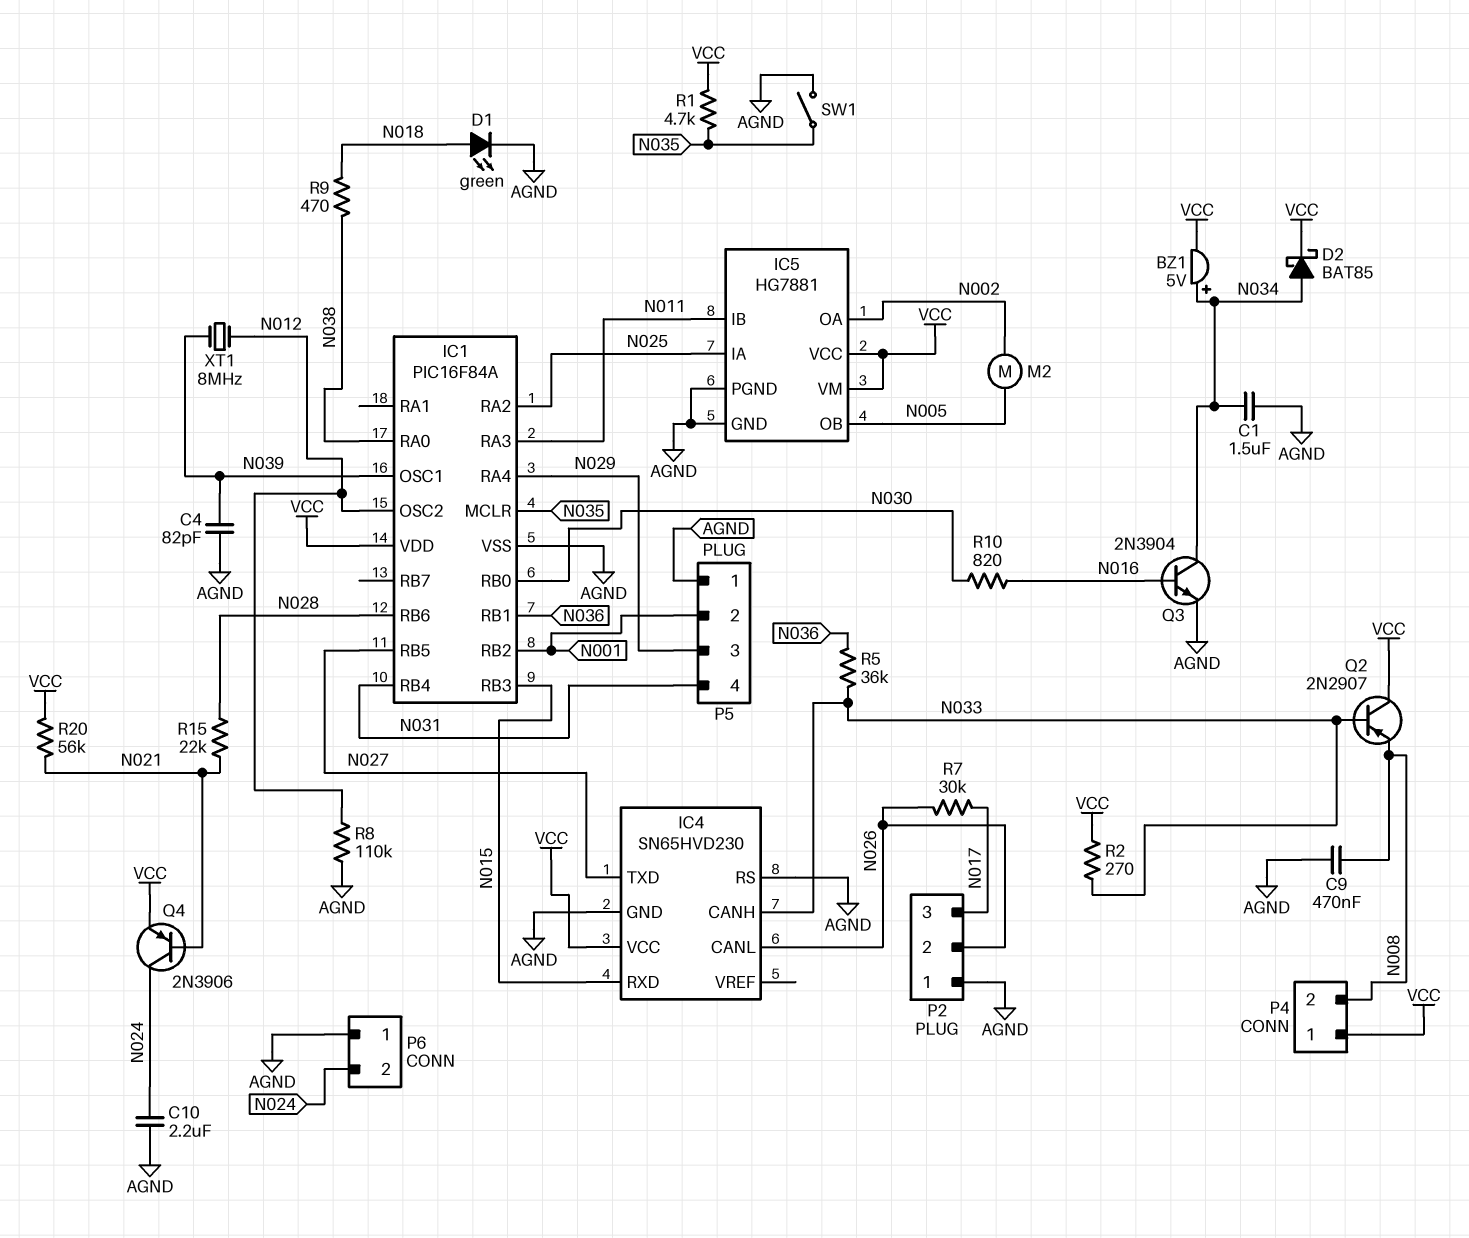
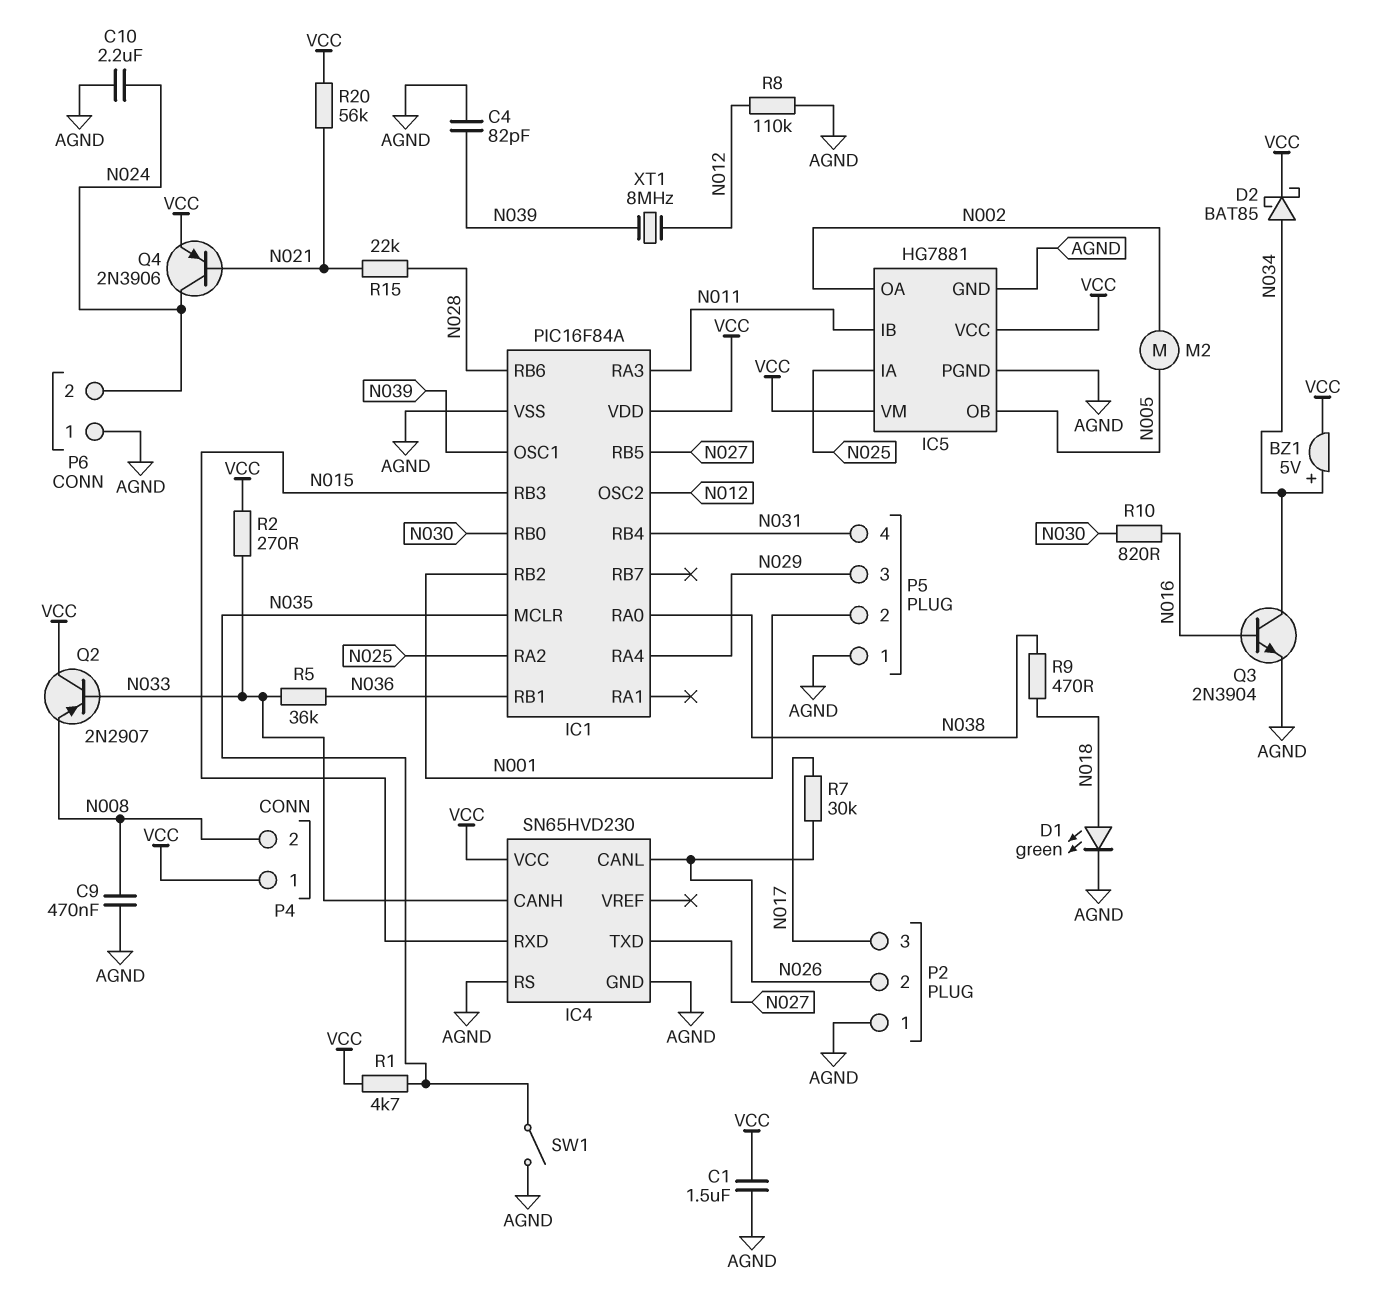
C1: 1.5uF (AGND, N034) -> 1.5uF (AGND, VCC)

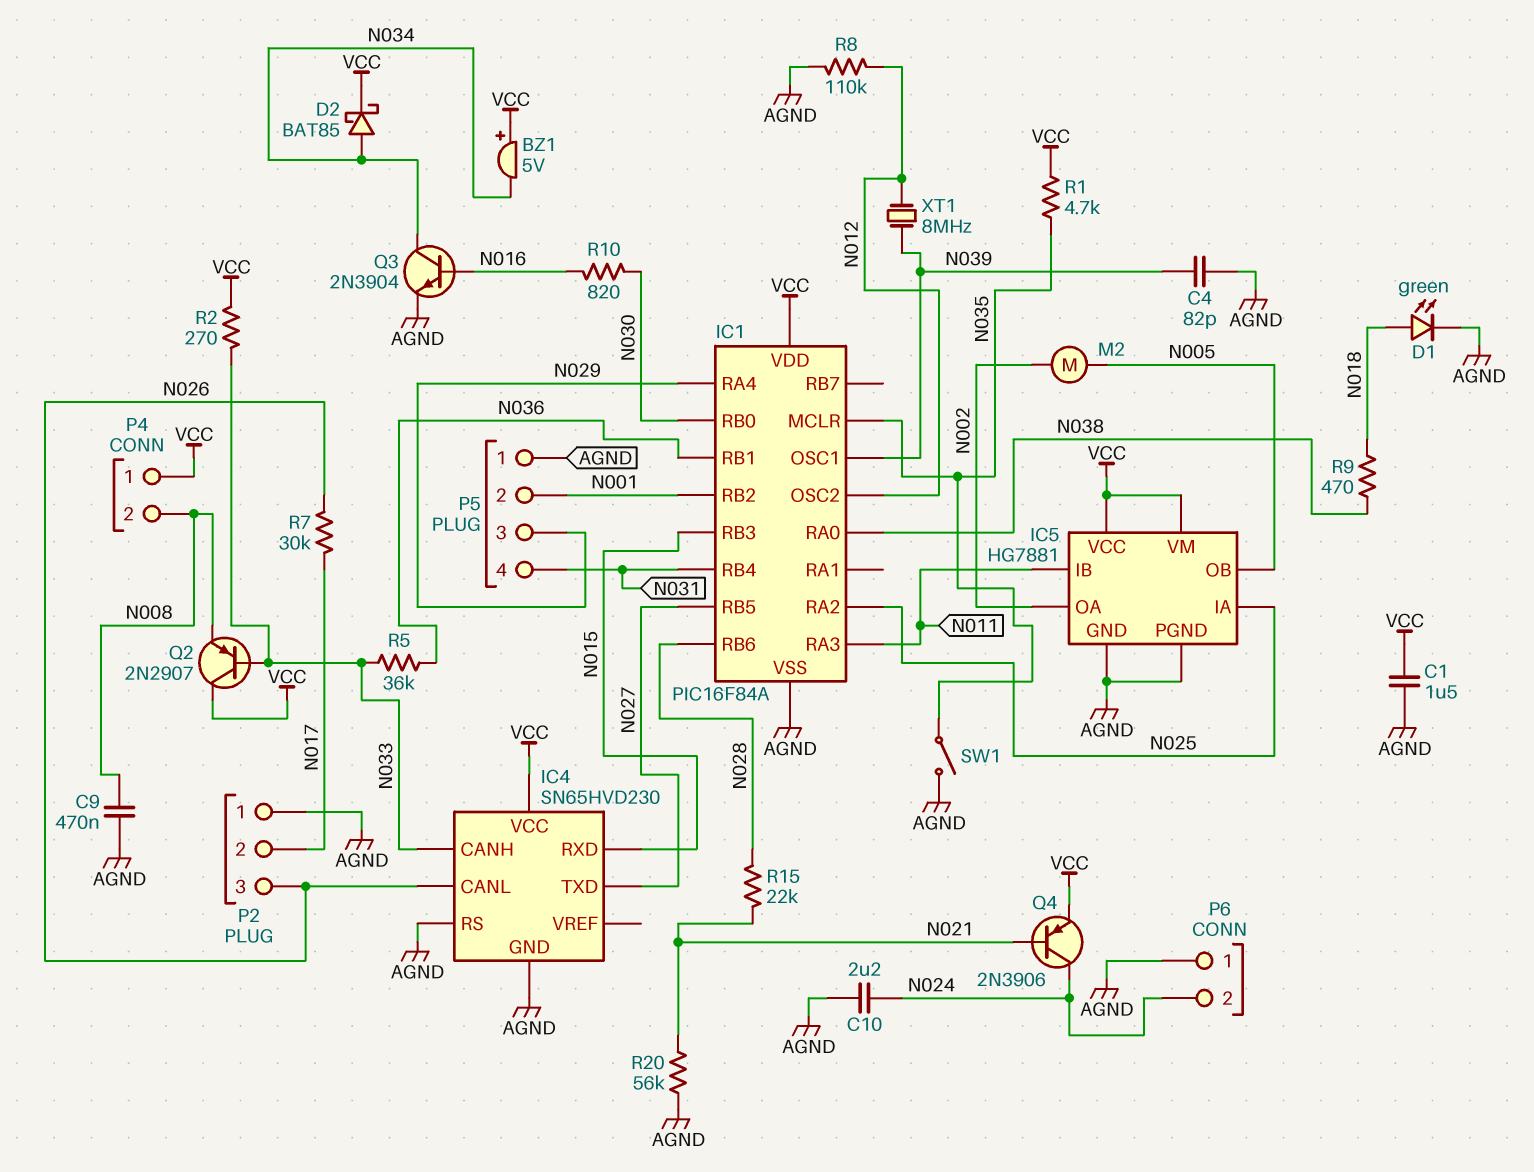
BZ1: buzzer 5V (plus N034, minus VCC) -> buzzer 5V (plus VCC, minus N034)
P2 pin 2: N026 -> N017
P2 pin 3: N017 -> N026
R20: 56k (N021, VCC) -> 56k (AGND, N021)

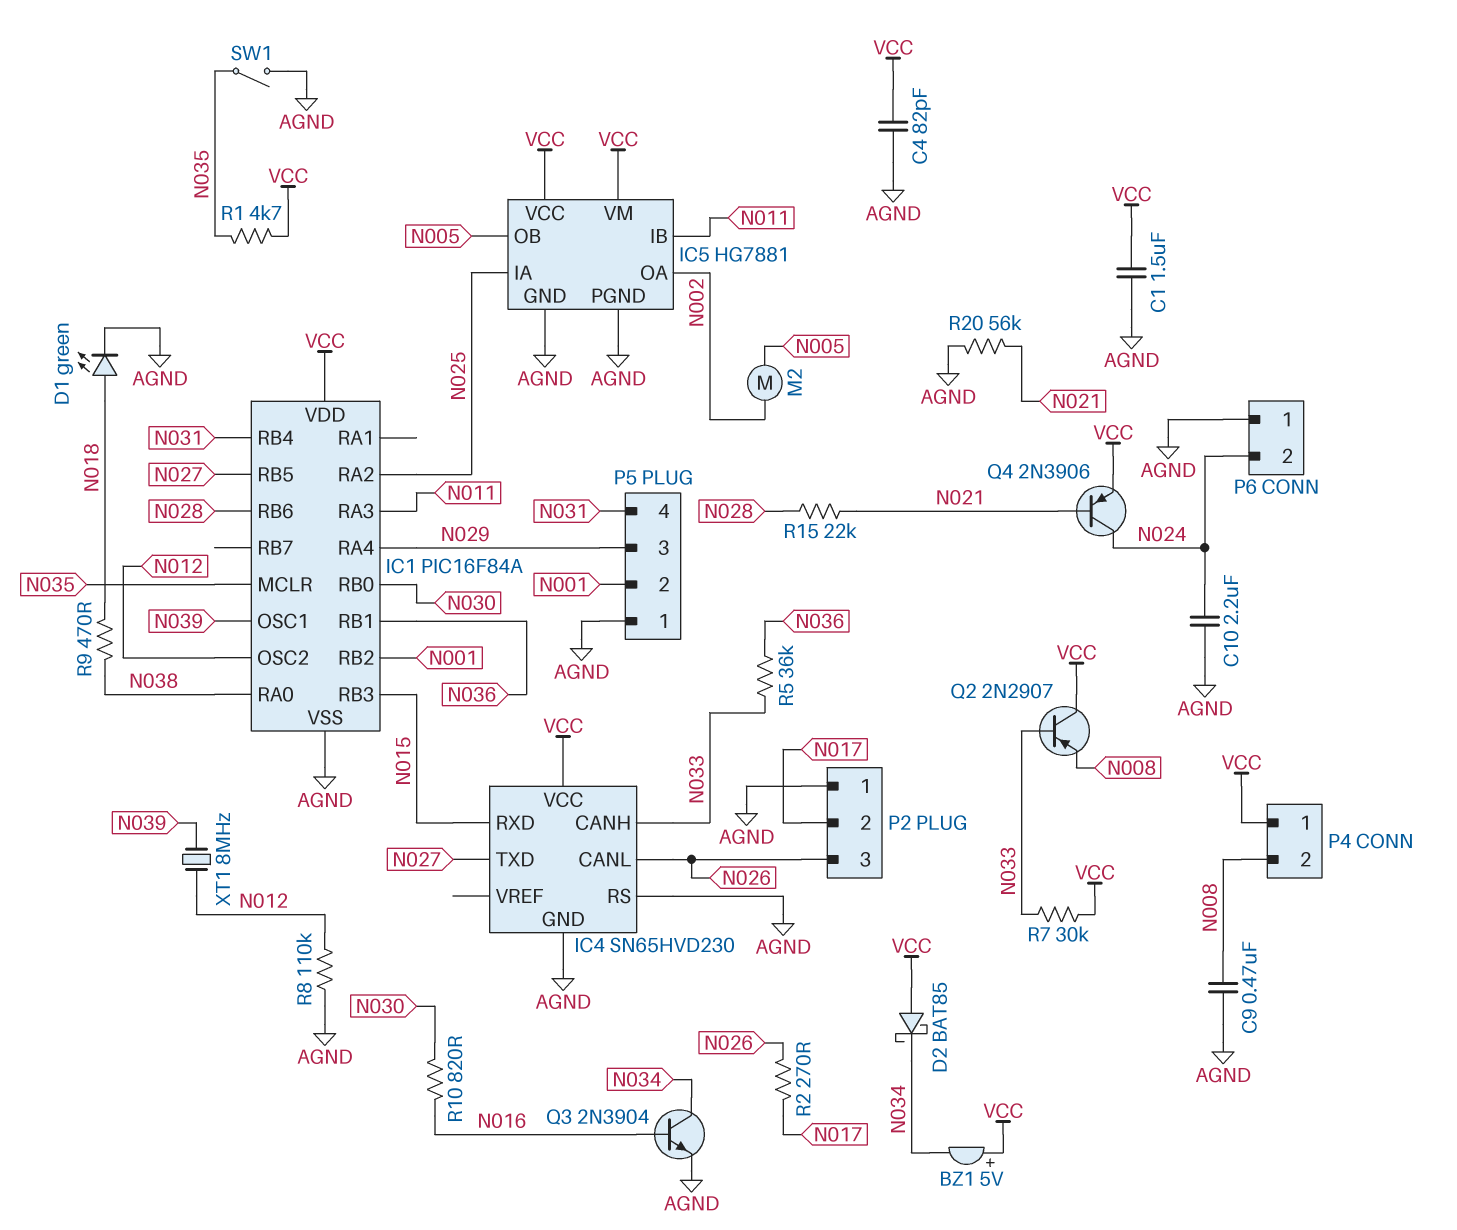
C4: 82pF (AGND, N039) -> 82pF (AGND, VCC)
D2: schottky BAT85 (A N034, K VCC) -> schottky BAT85 (A VCC, K N034)
R2: 270 (N033, VCC) -> 270 (N017, N026)
R7: 30k (N017, N026) -> 30k (N033, VCC)

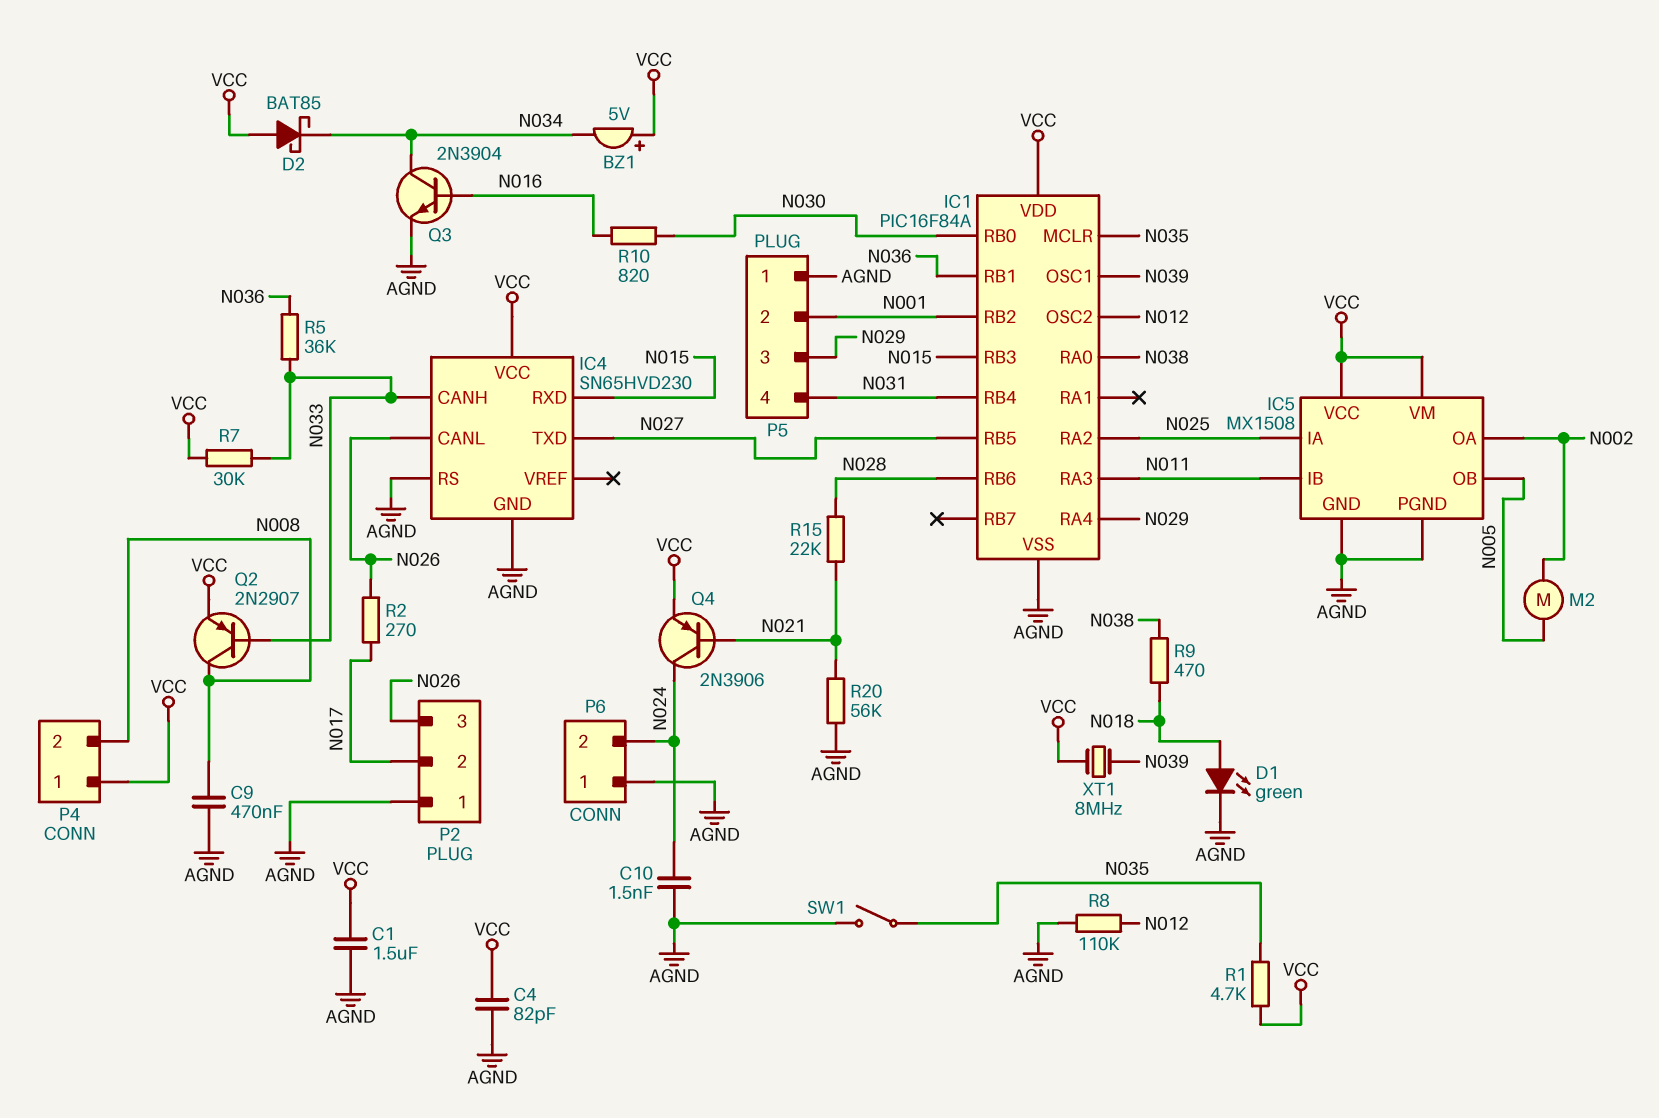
C10: 2.2uF (AGND, N024) -> 1.5nF (AGND, N024)
IC5: HG7881 -> MX1508
Q2: PNP 2N2907 (B N033, C VCC, E N008) -> PNP 2N2907 (B N033, C N008, E VCC)
XT1: 8MHz (N012, N039) -> 8MHz (N039, VCC)

